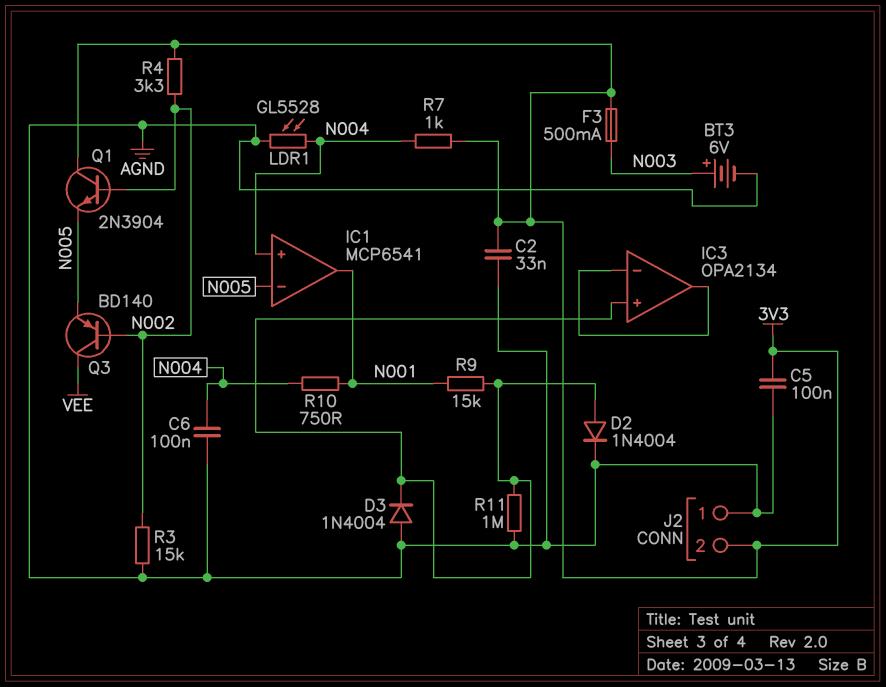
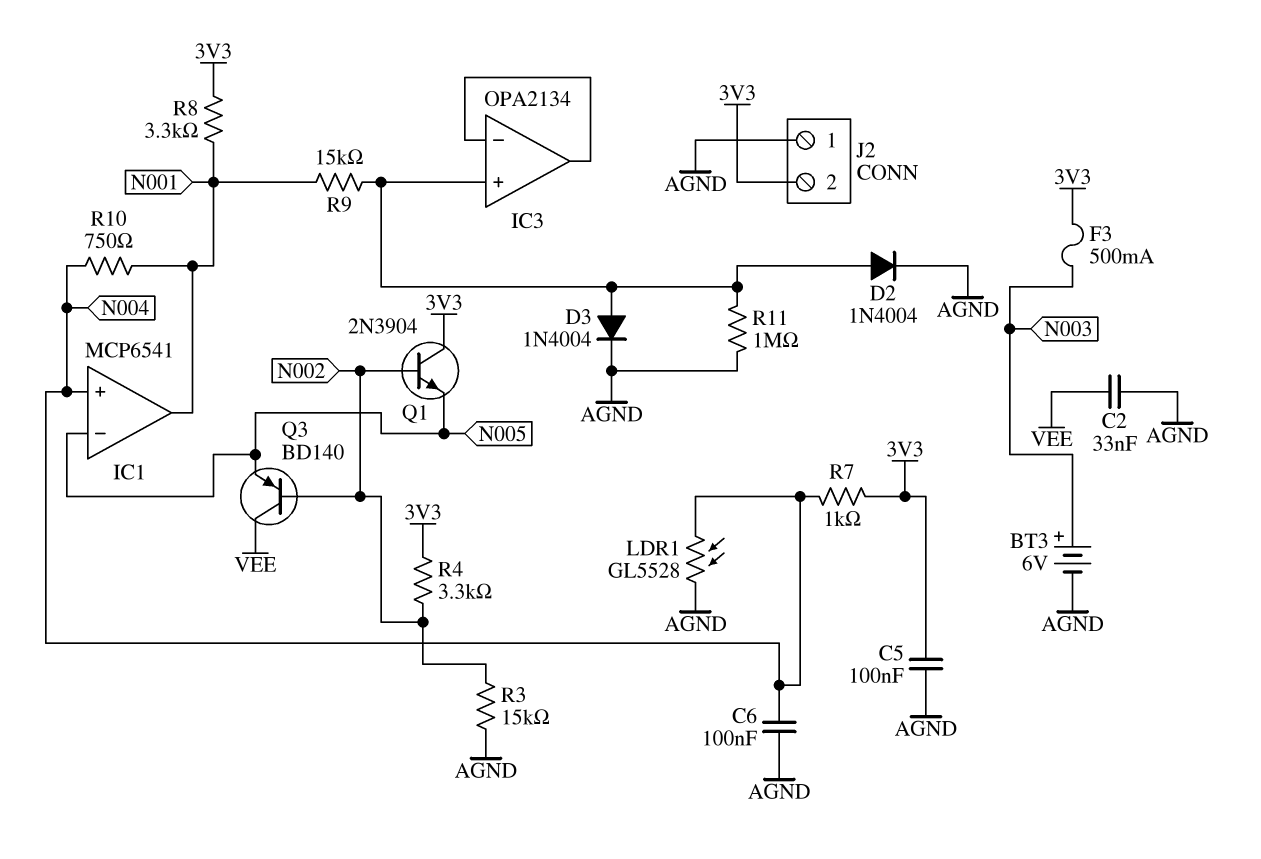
C2: 33nF (3V3, AGND) -> 33nF (AGND, VEE)
D3: diode 1N4004 (A AGND, K IC3/in+) -> diode 1N4004 (A IC3/in+, K AGND)
R8: none -> 3.3k (3V3, N001)

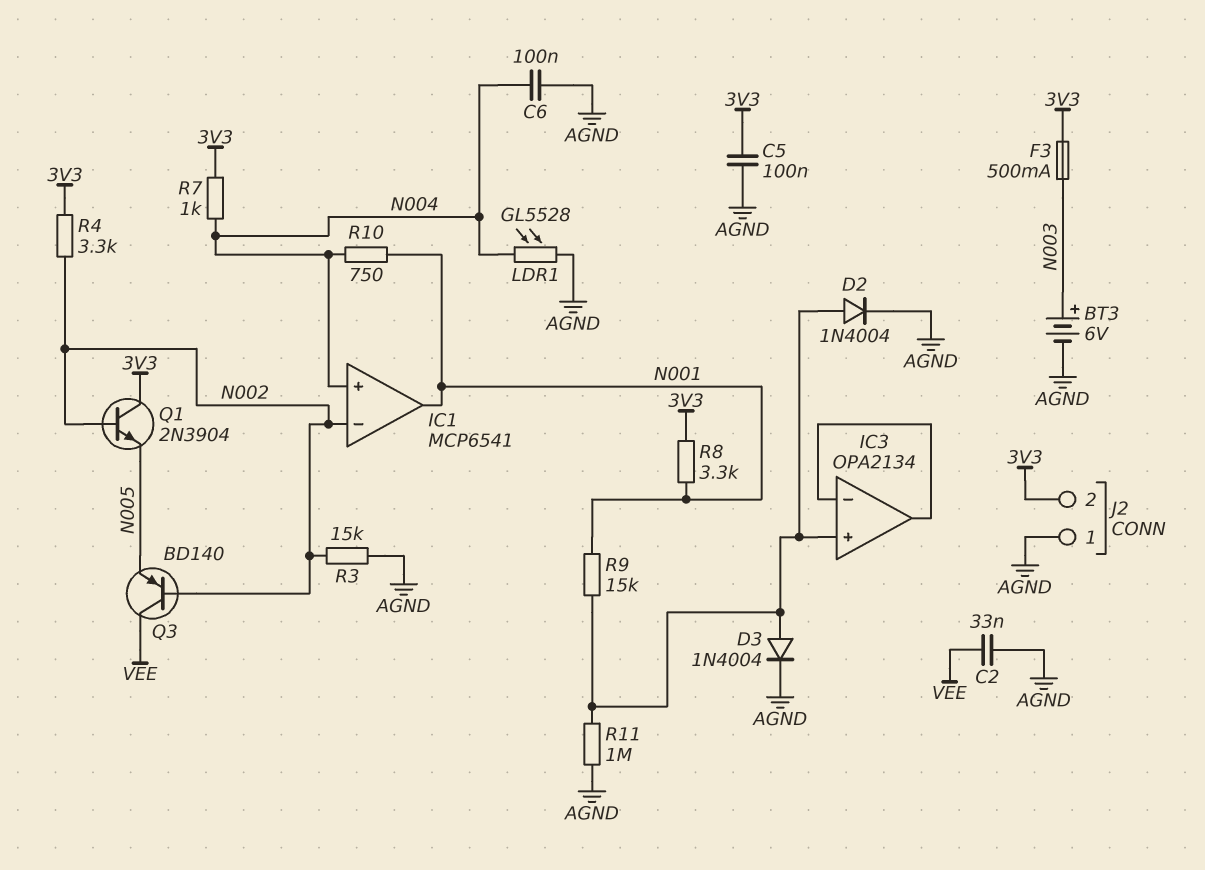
IC1 pin in-: N005 -> N002

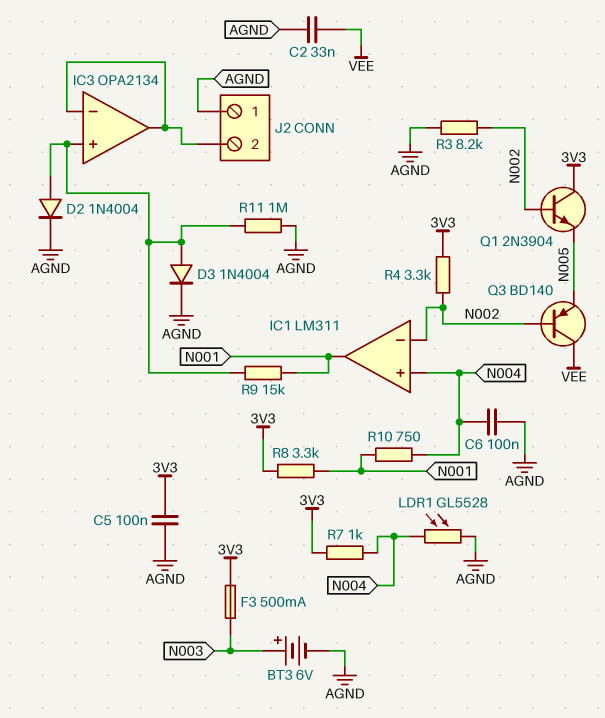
IC1: MCP6541 -> LM311
J2 pin 2: 3V3 -> IC3/in-
R3: 15k (AGND, N002) -> 8.2k (AGND, N002)

